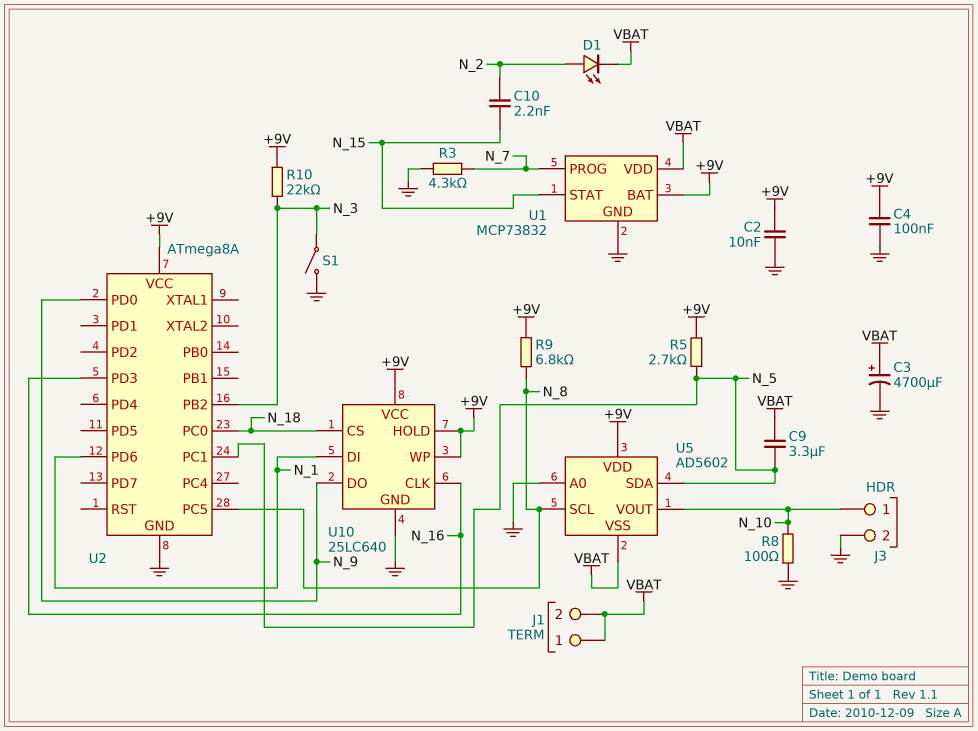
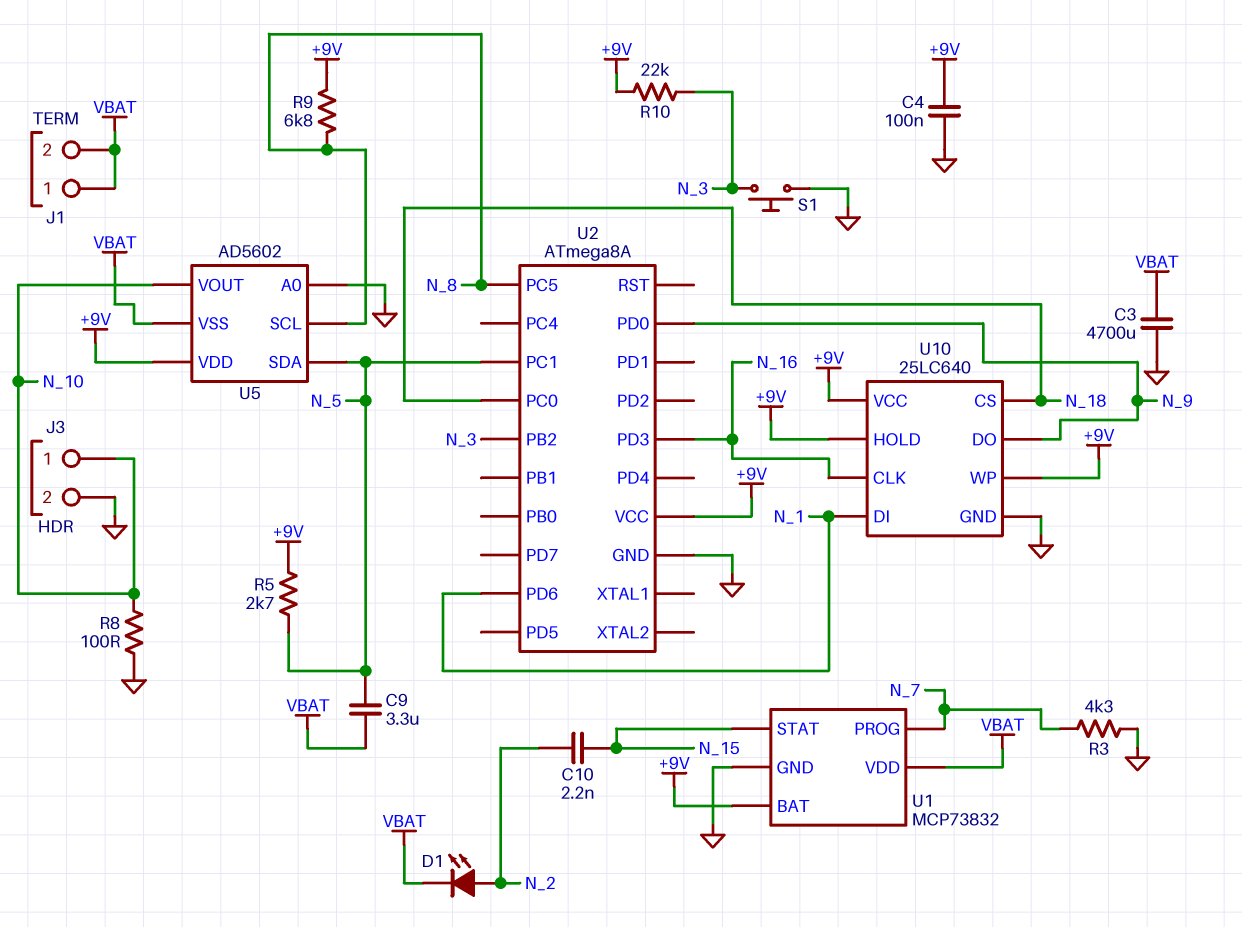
C2: 10nF (+9V, GND) -> none
C3: 4700uF (plus VBAT, minus GND) -> 4700uF (GND, VBAT)
S1: switch (GND, N_3) -> button (GND, N_3)

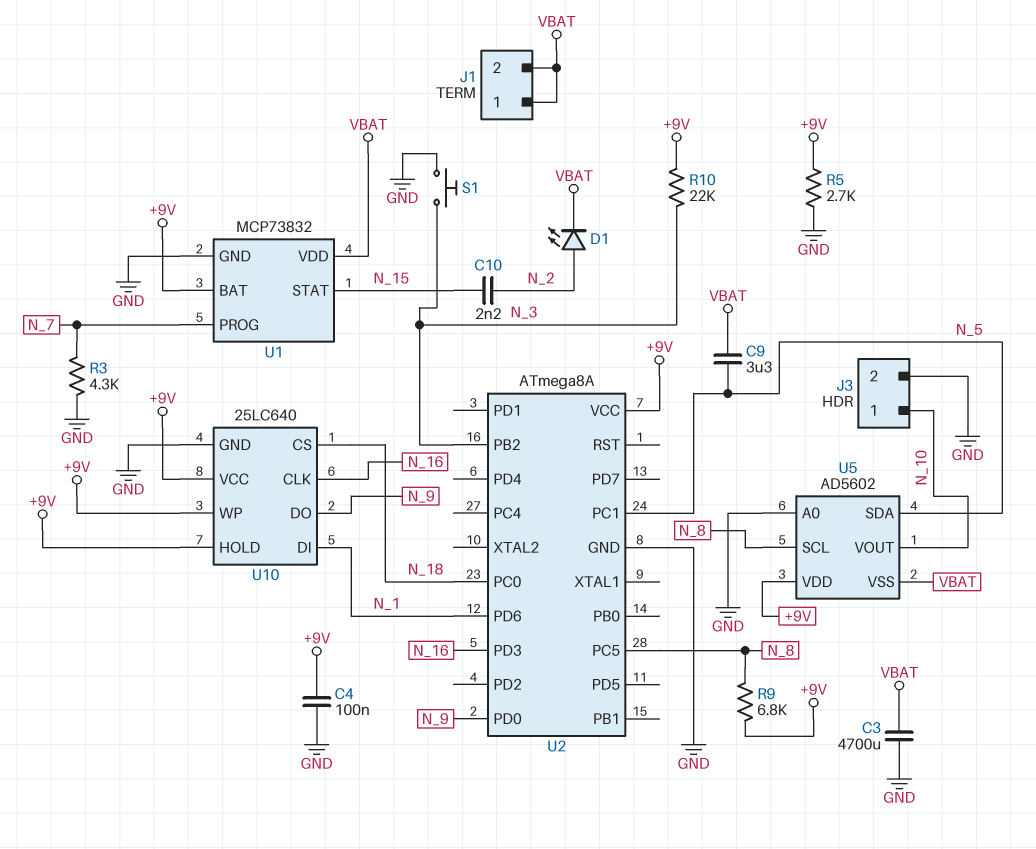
R5: 2.7k (+9V, N_5) -> 2.7k (+9V, GND)
R8: 100 (GND, N_10) -> none

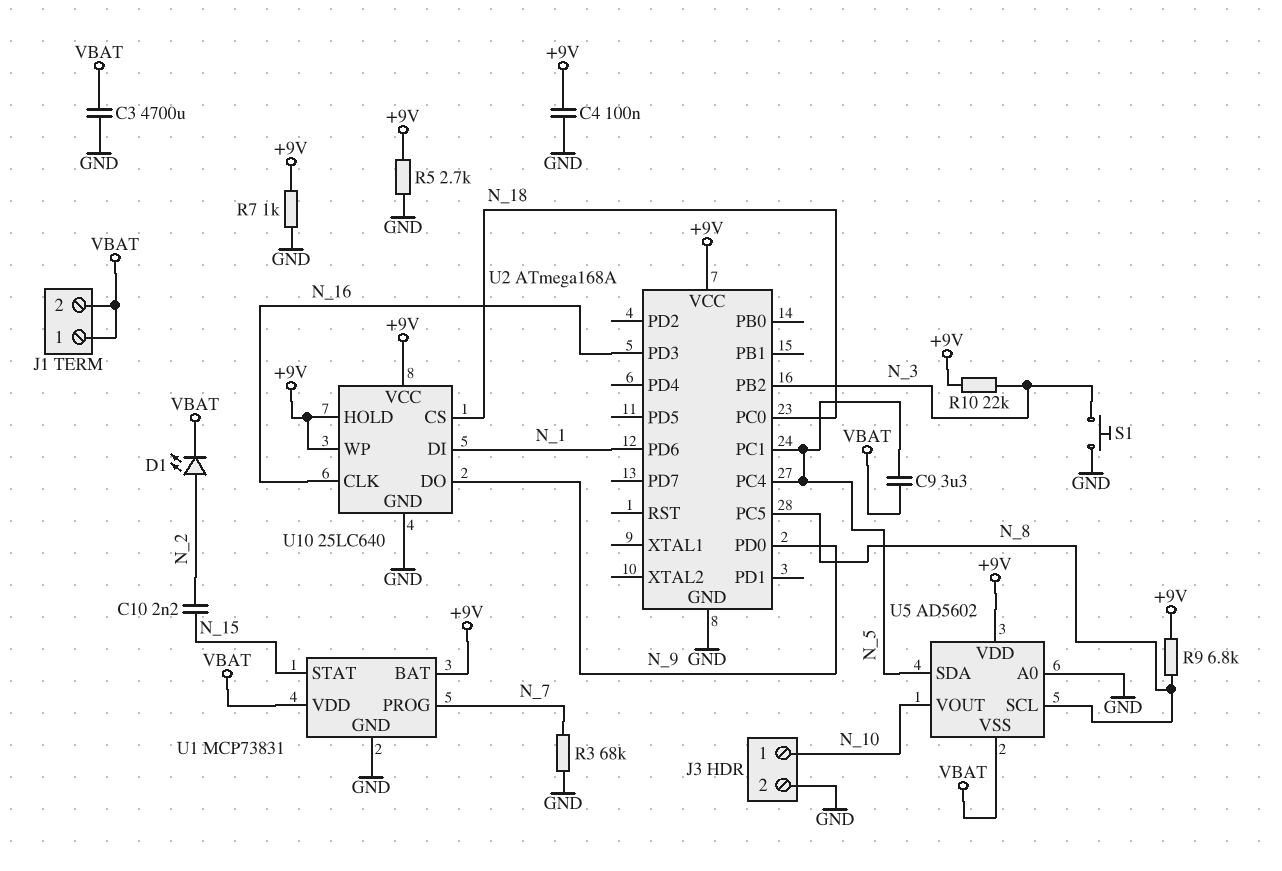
R3: 4.3k (GND, N_7) -> 68k (GND, N_7)
R7: none -> 1k (+9V, GND)
U1: MCP73832 -> MCP73831
U2: ATmega8A -> ATmega168A
U2 pin PC4: none -> N_5

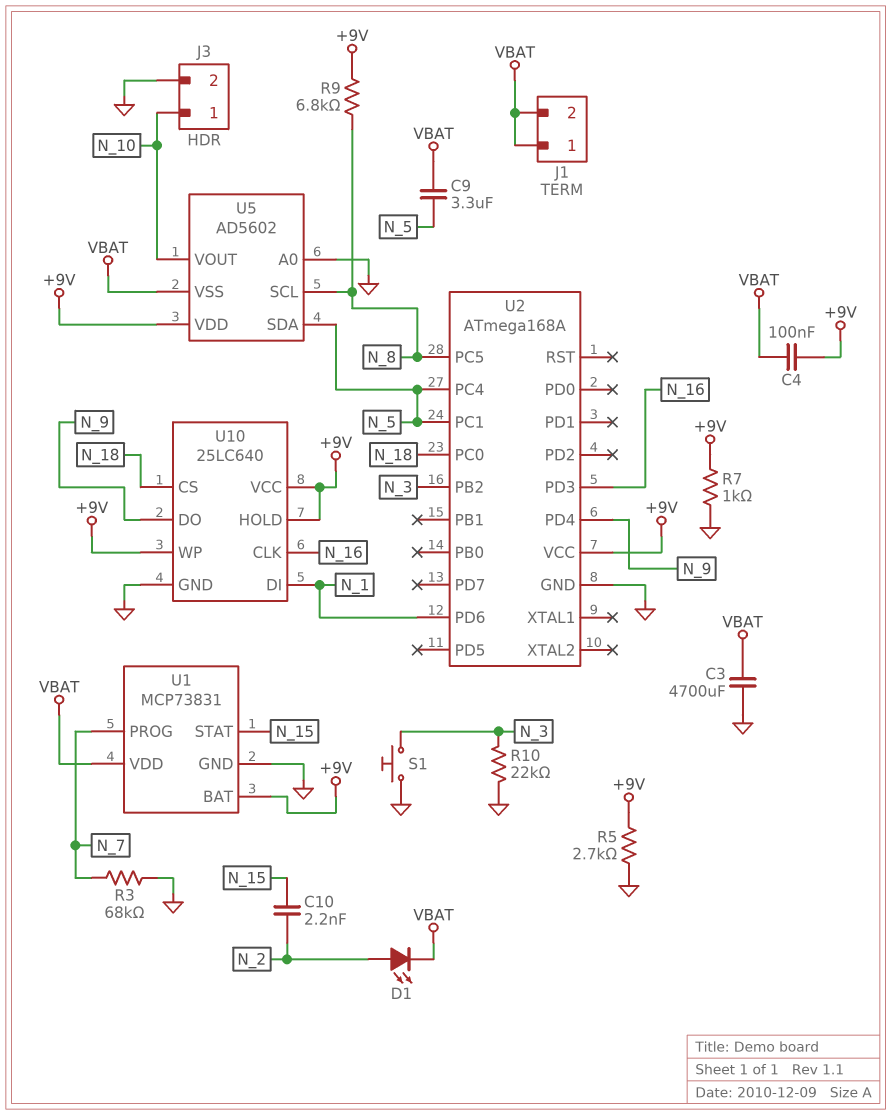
C4: 100nF (+9V, GND) -> 100nF (+9V, VBAT)
R10: 22k (+9V, N_3) -> 22k (GND, N_3)
U2 pin PD0: N_9 -> none
U2 pin PD4: none -> N_9

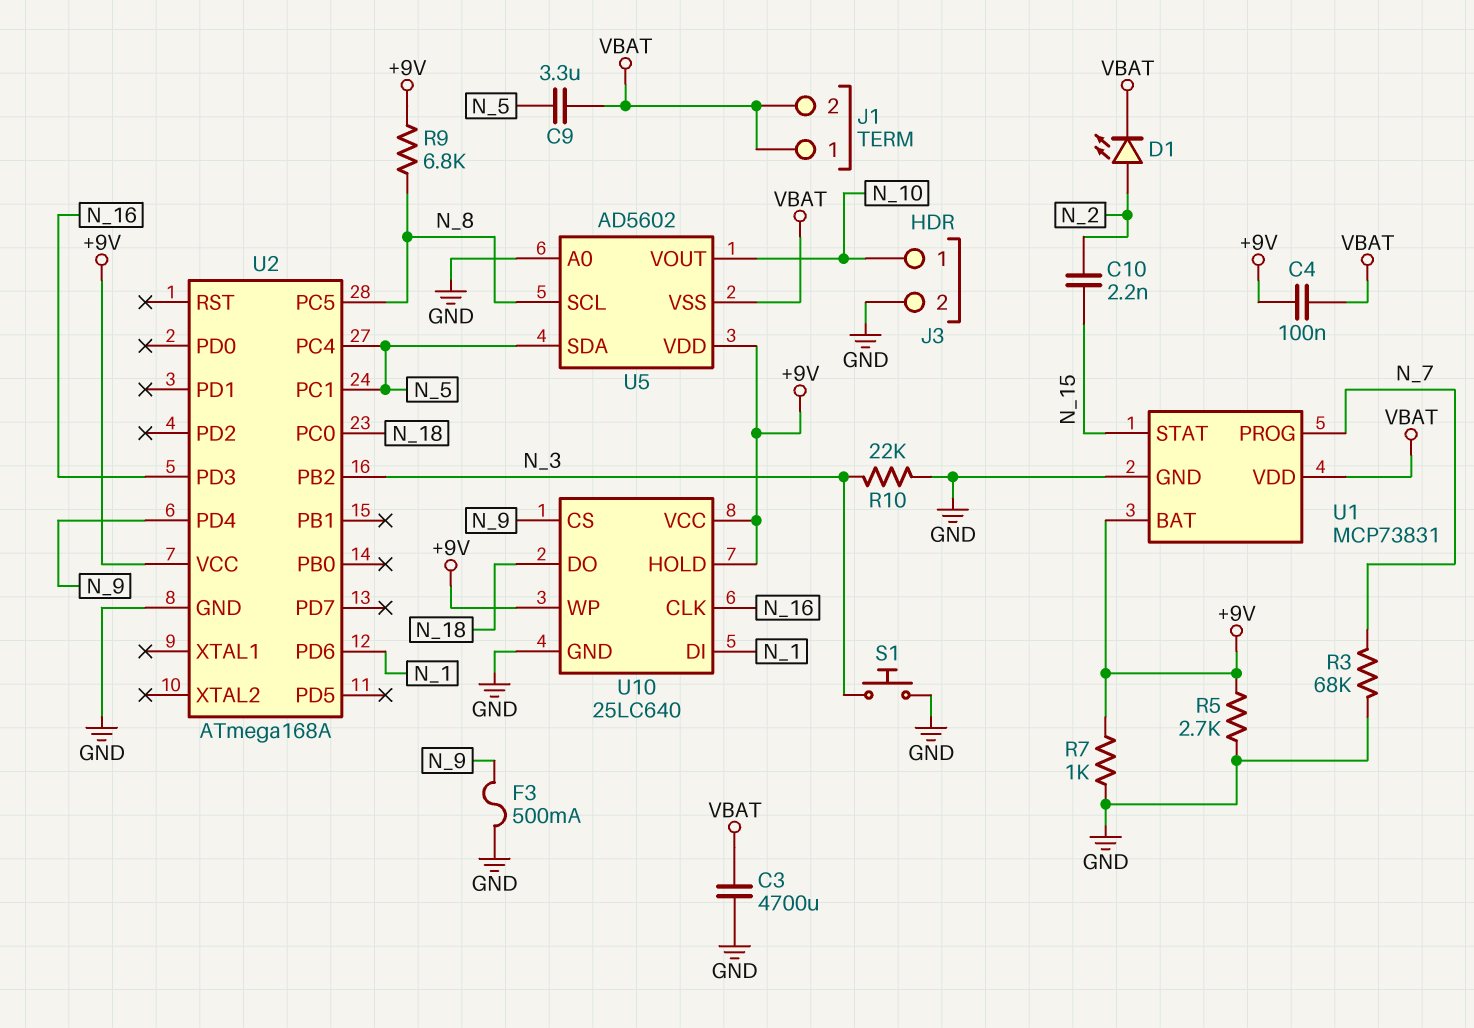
F3: none -> 500mA (GND, N_9)
U10 pin CS: N_18 -> N_9
U10 pin DO: N_9 -> N_18

